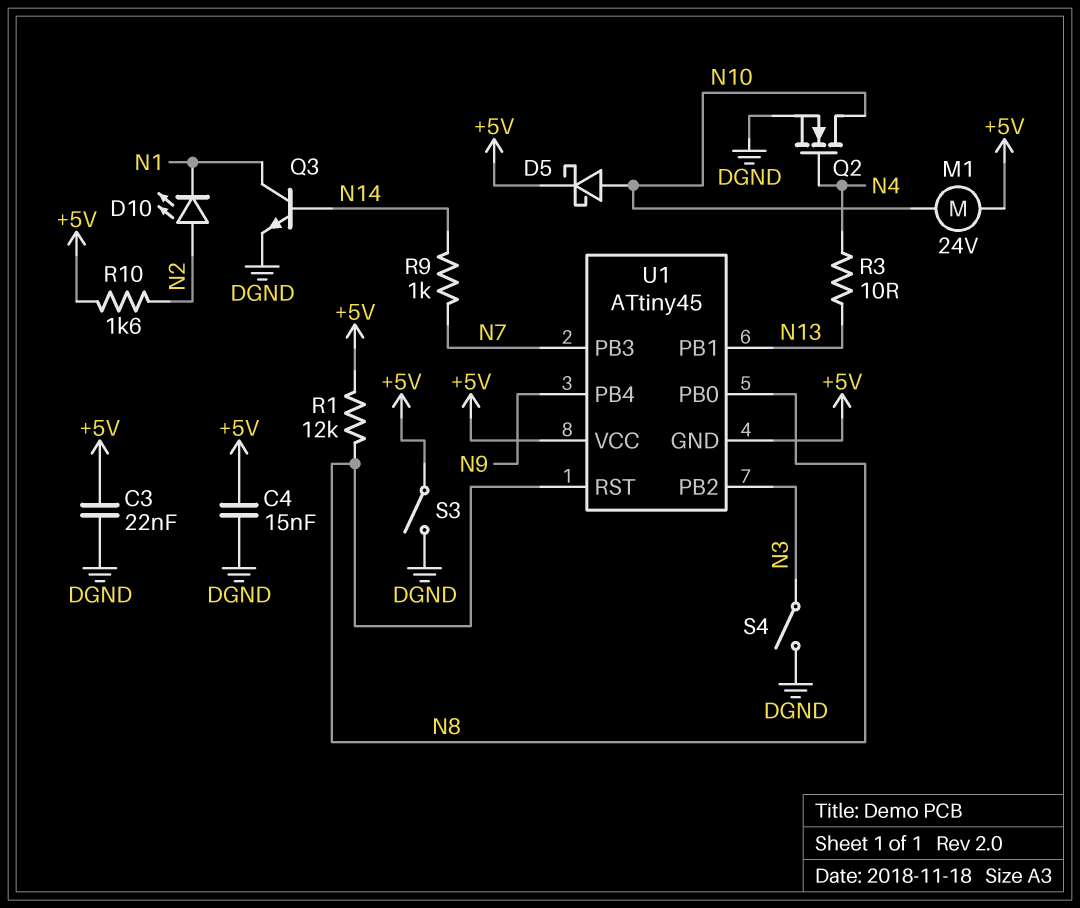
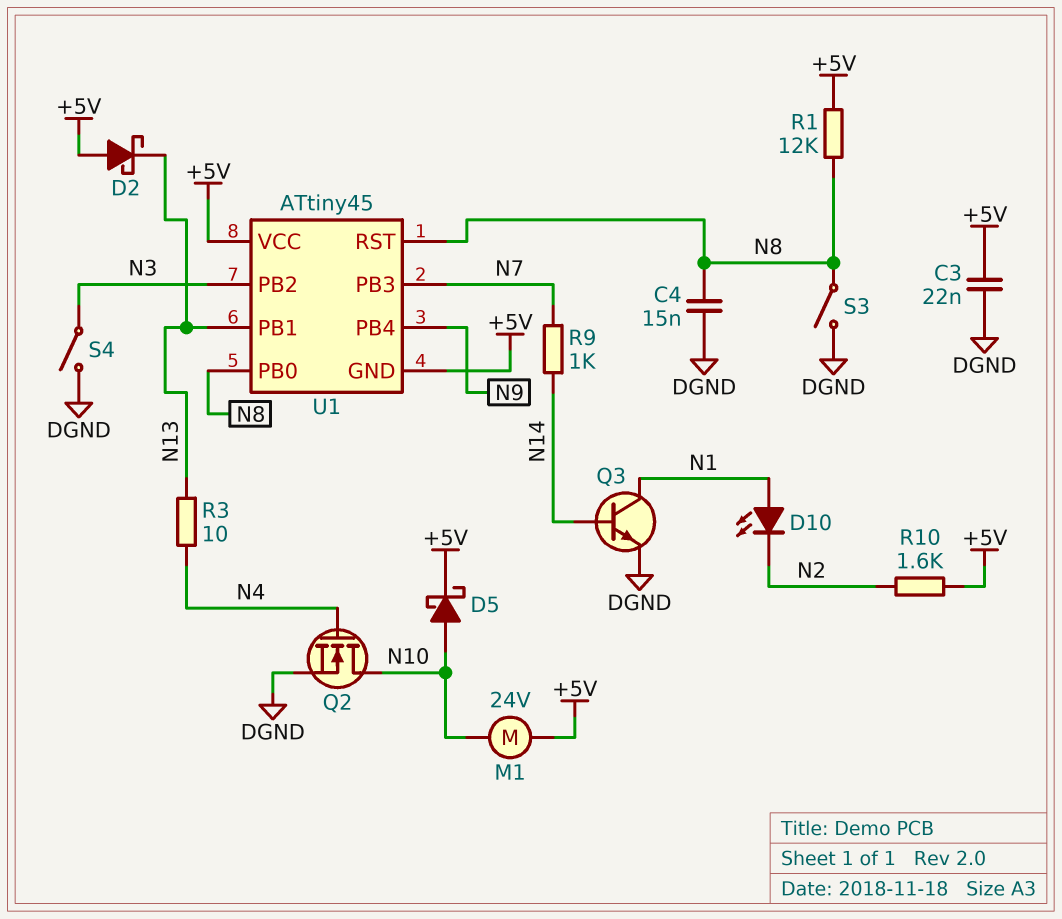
C4: 15nF (+5V, DGND) -> 15nF (DGND, N8)
D2: none -> schottky (A +5V, K N13)
D10: LED (A N2, K N1) -> LED (A N1, K N2)
S3: switch (+5V, DGND) -> switch (DGND, N8)

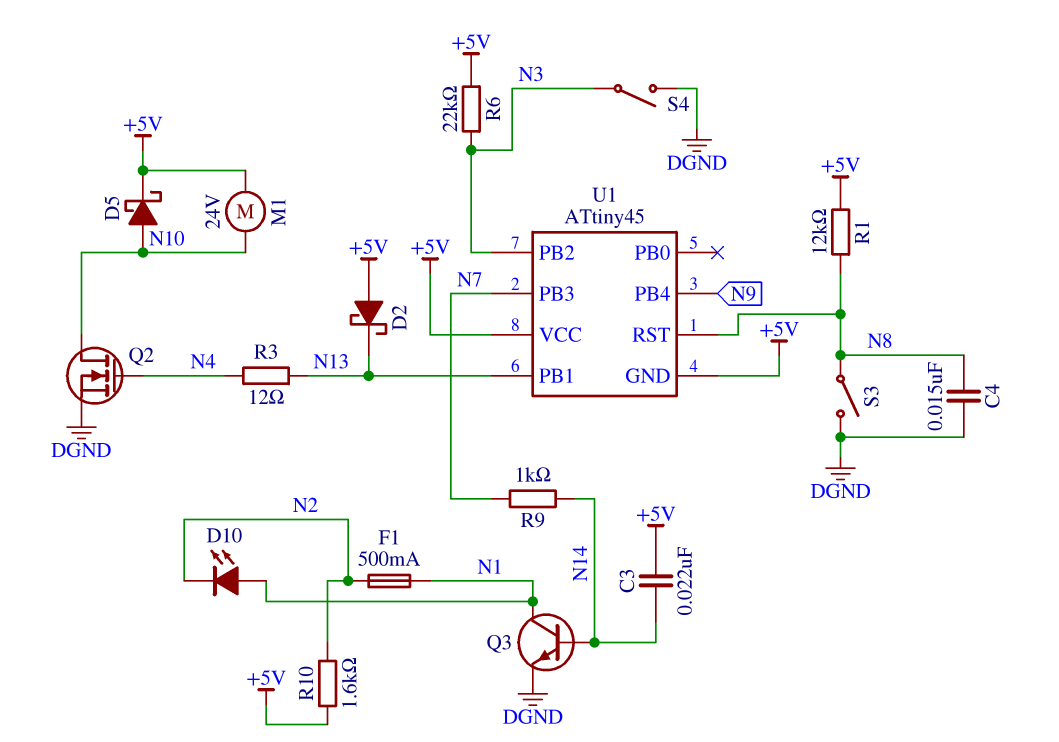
C3: 22nF (+5V, DGND) -> 22nF (+5V, N14)
F1: none -> 500mA (N1, N2)
R3: 10 (N4, N13) -> 12 (N4, N13)
R6: none -> 22k (+5V, N3)
U1 pin PB0: N8 -> none

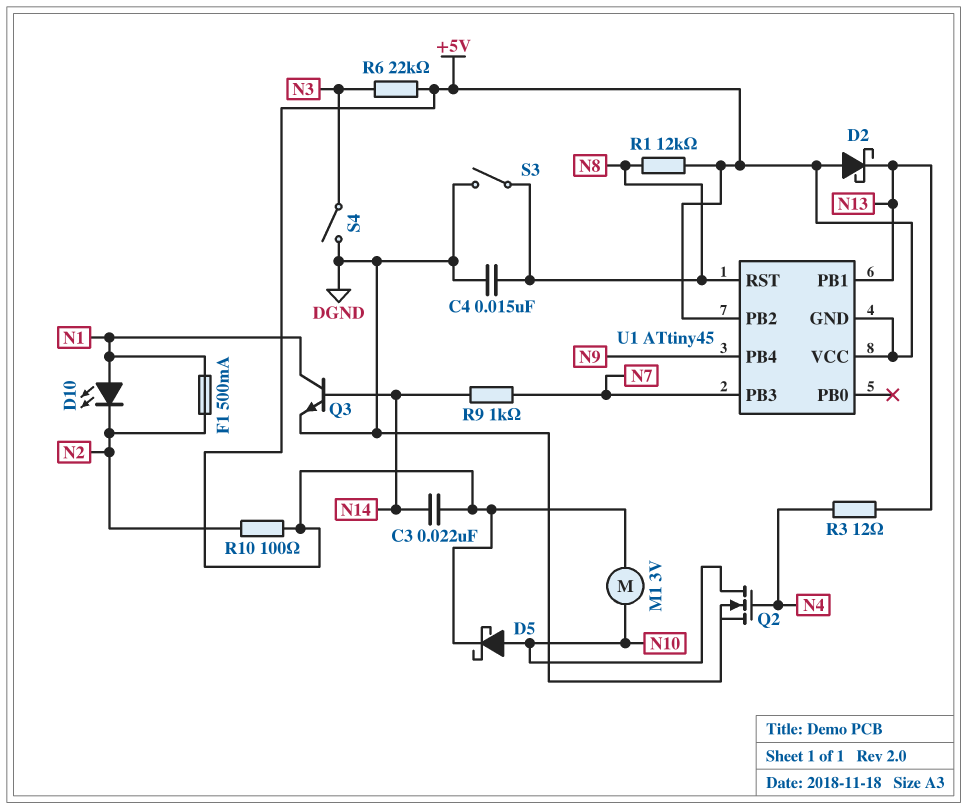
M1: motor 24V (+5V, N10) -> motor 3V (+5V, N10)
R10: 1.6k (+5V, N2) -> 100 (+5V, N2)
U1 pin PB2: N3 -> +5V

